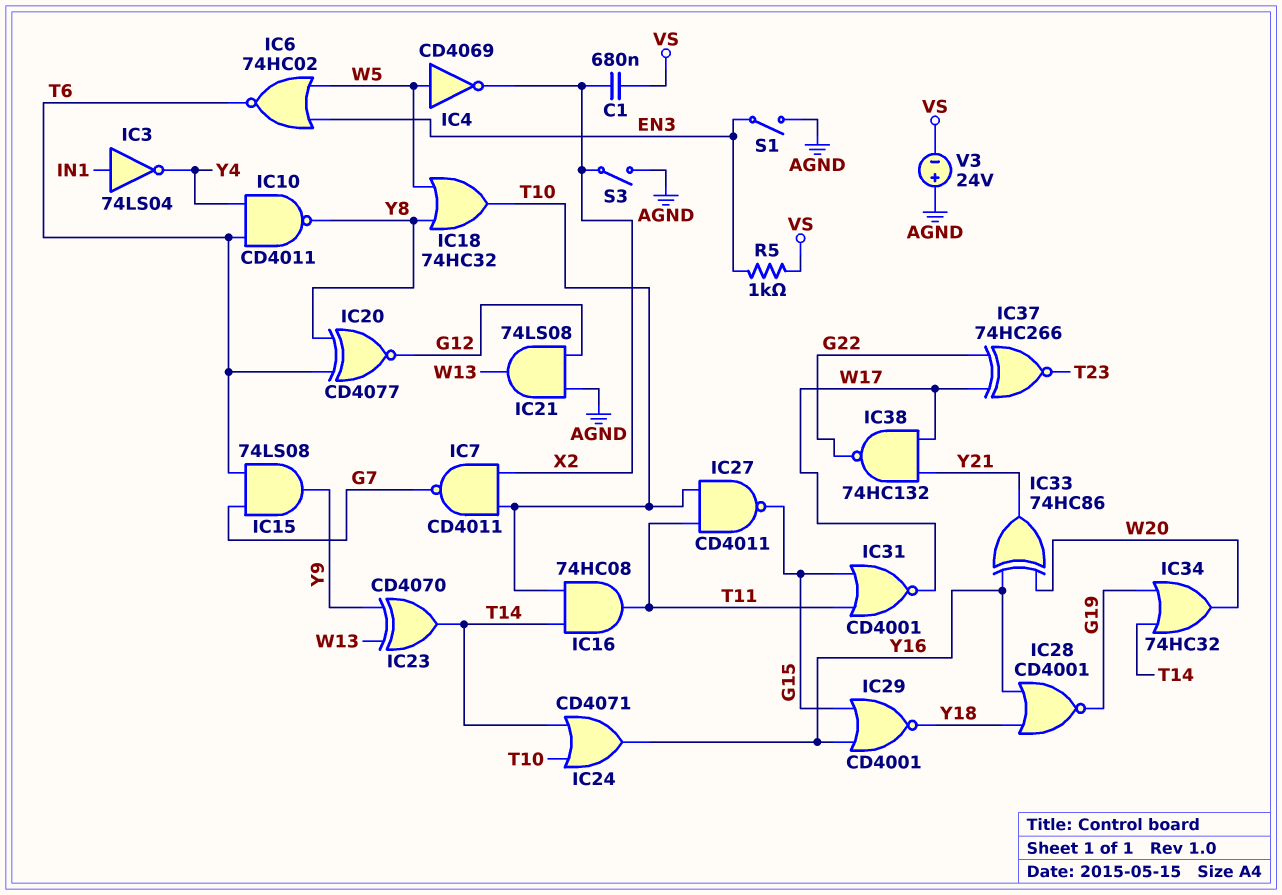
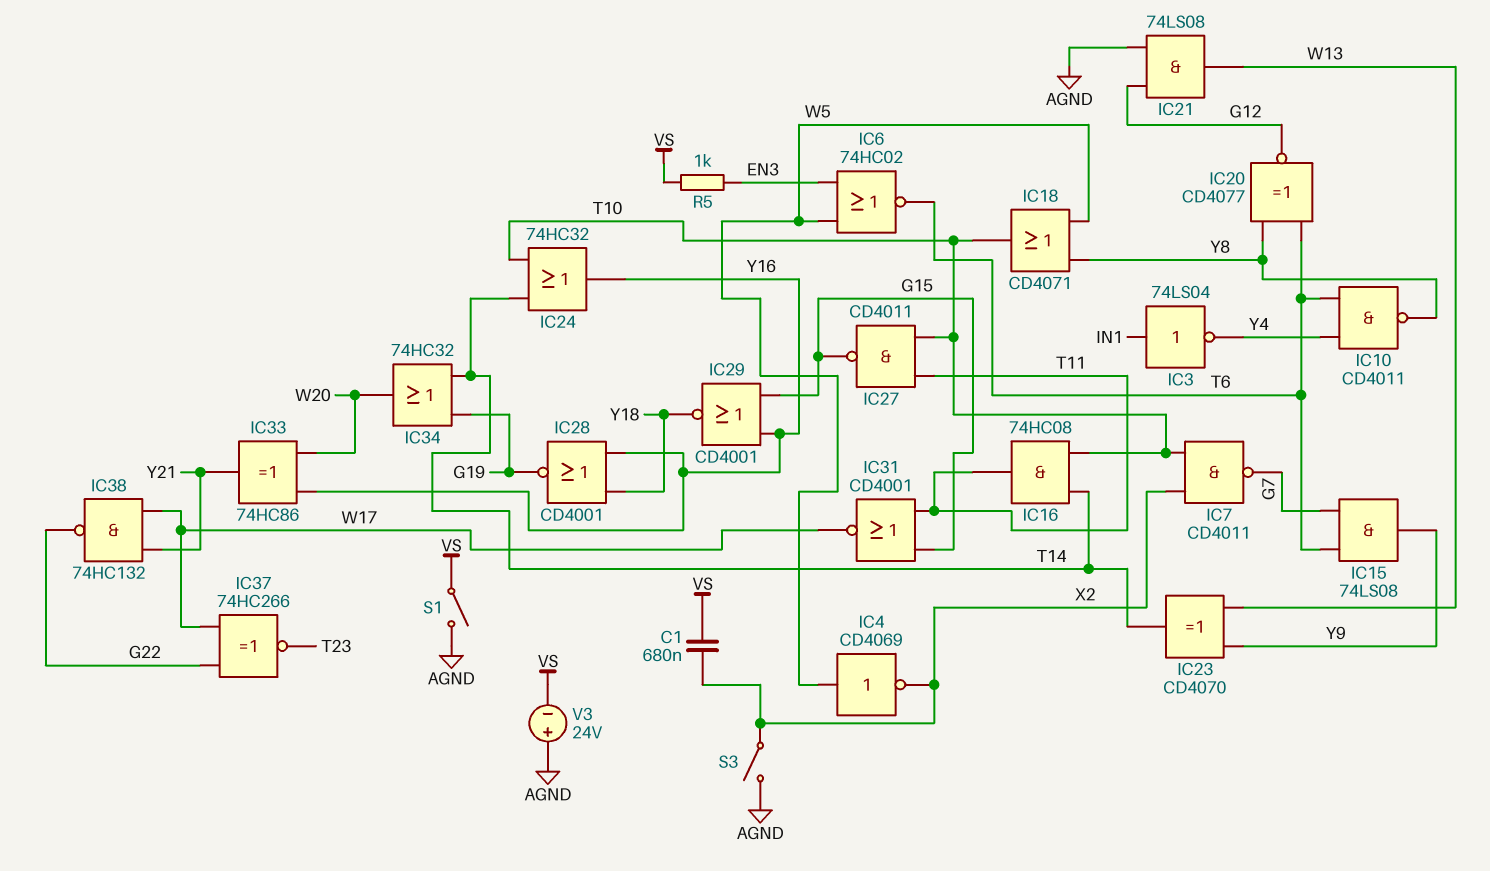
IC18: OR 74HC32 (in W5, in Y8, out T10) -> OR CD4071 (in W5, in Y8, out T10)
IC24: OR CD4071 (in T10, in T14, out Y16) -> OR 74HC32 (in T10, in T14, out Y16)
S1: switch (AGND, EN3) -> switch (AGND, VS)

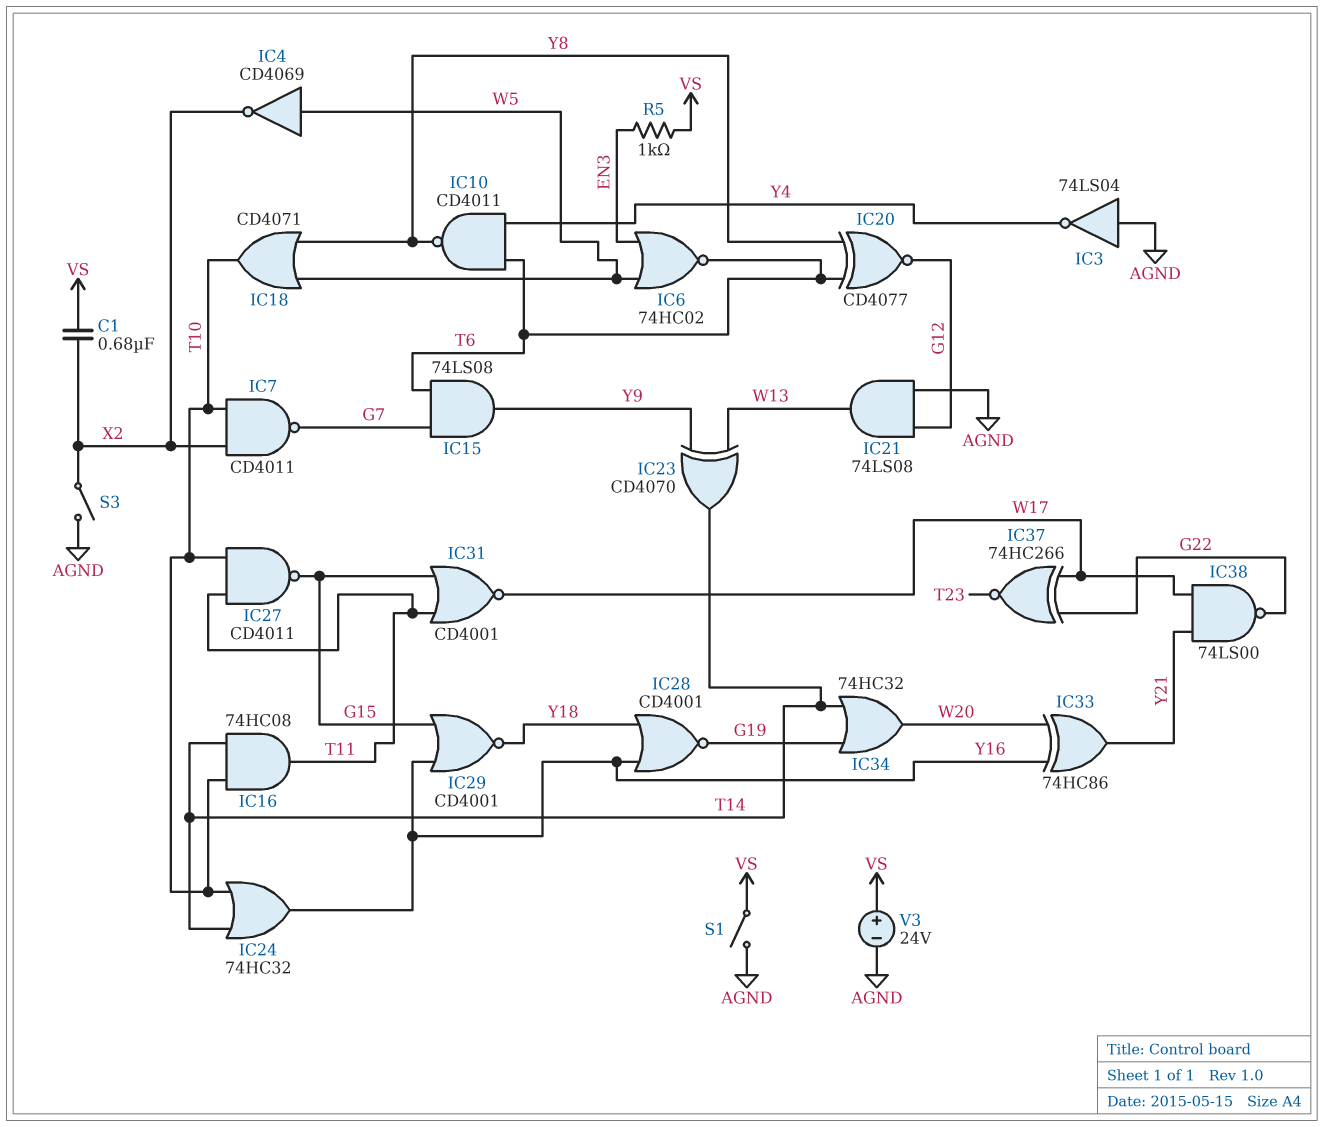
IC3: NOT 74LS04 (in IN1, out Y4) -> NOT 74LS04 (in AGND, out Y4)
IC38: NAND 74HC132 (in W17, in Y21, out G22) -> NAND 74LS00 (in W17, in Y21, out G22)
V3: 24V (plus AGND, minus VS) -> 24V (plus VS, minus AGND)

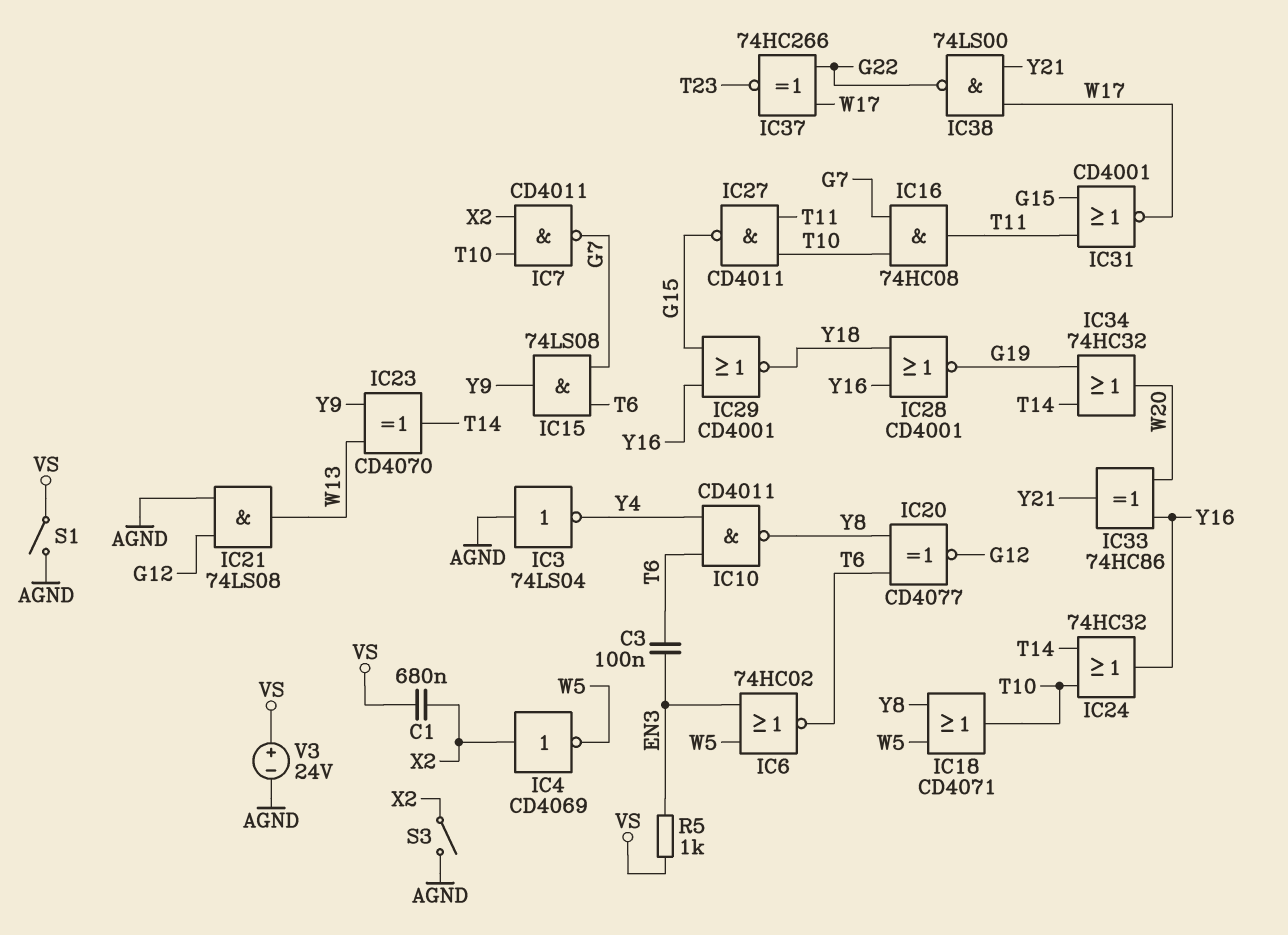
C3: none -> 100nF (EN3, T6)
IC4: NOT CD4069 (in W5, out X2) -> NOT CD4069 (in X2, out W5)
IC16: AND 74HC08 (in T10, in T14, out T11) -> AND 74HC08 (in G7, in T10, out T11)

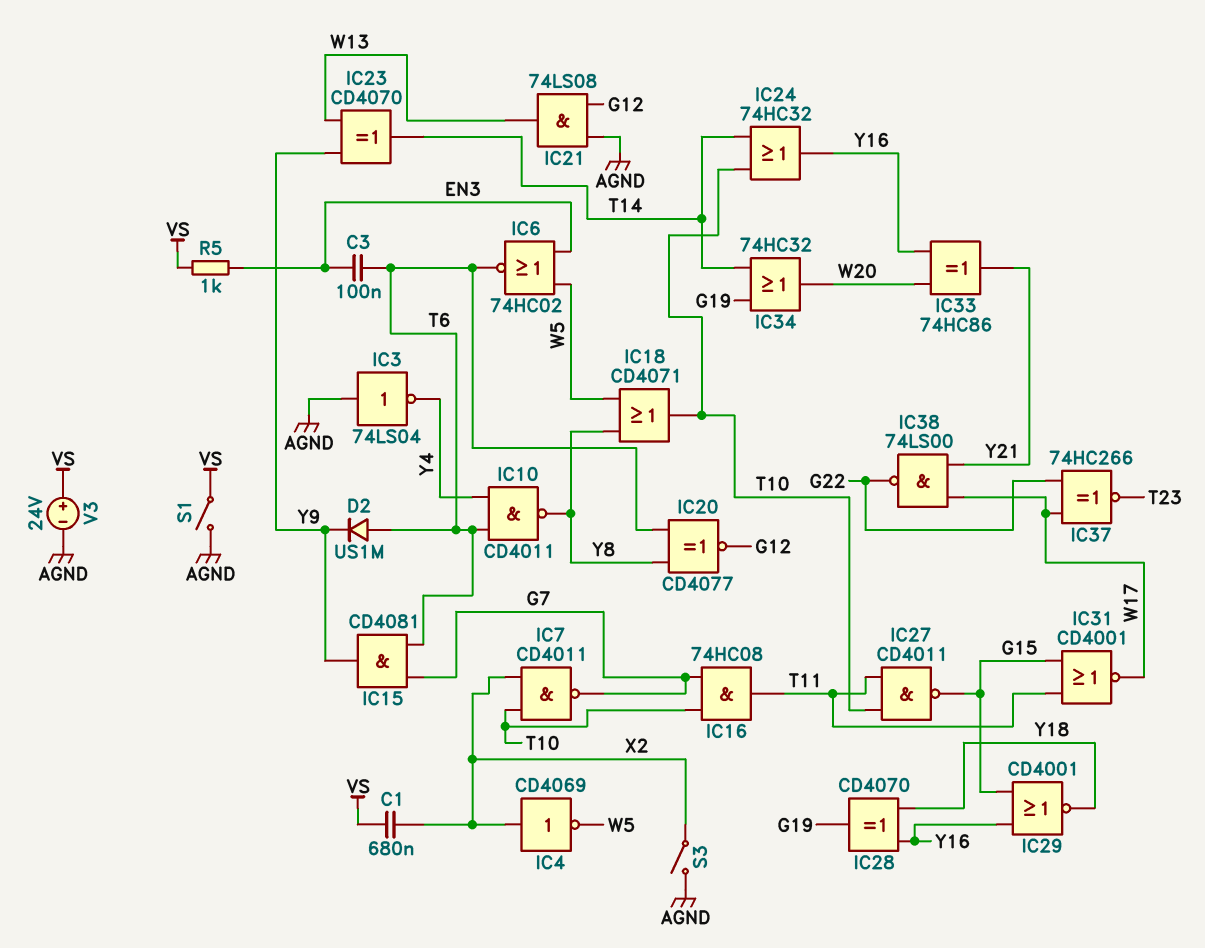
D2: none -> diode US1M (A T6, K Y9)
IC15: AND 74LS08 (in G7, in T6, out Y9) -> AND CD4081 (in G7, in T6, out Y9)
IC28: NOR CD4001 (in Y16, in Y18, out G19) -> XOR CD4070 (in Y16, in Y18, out G19)

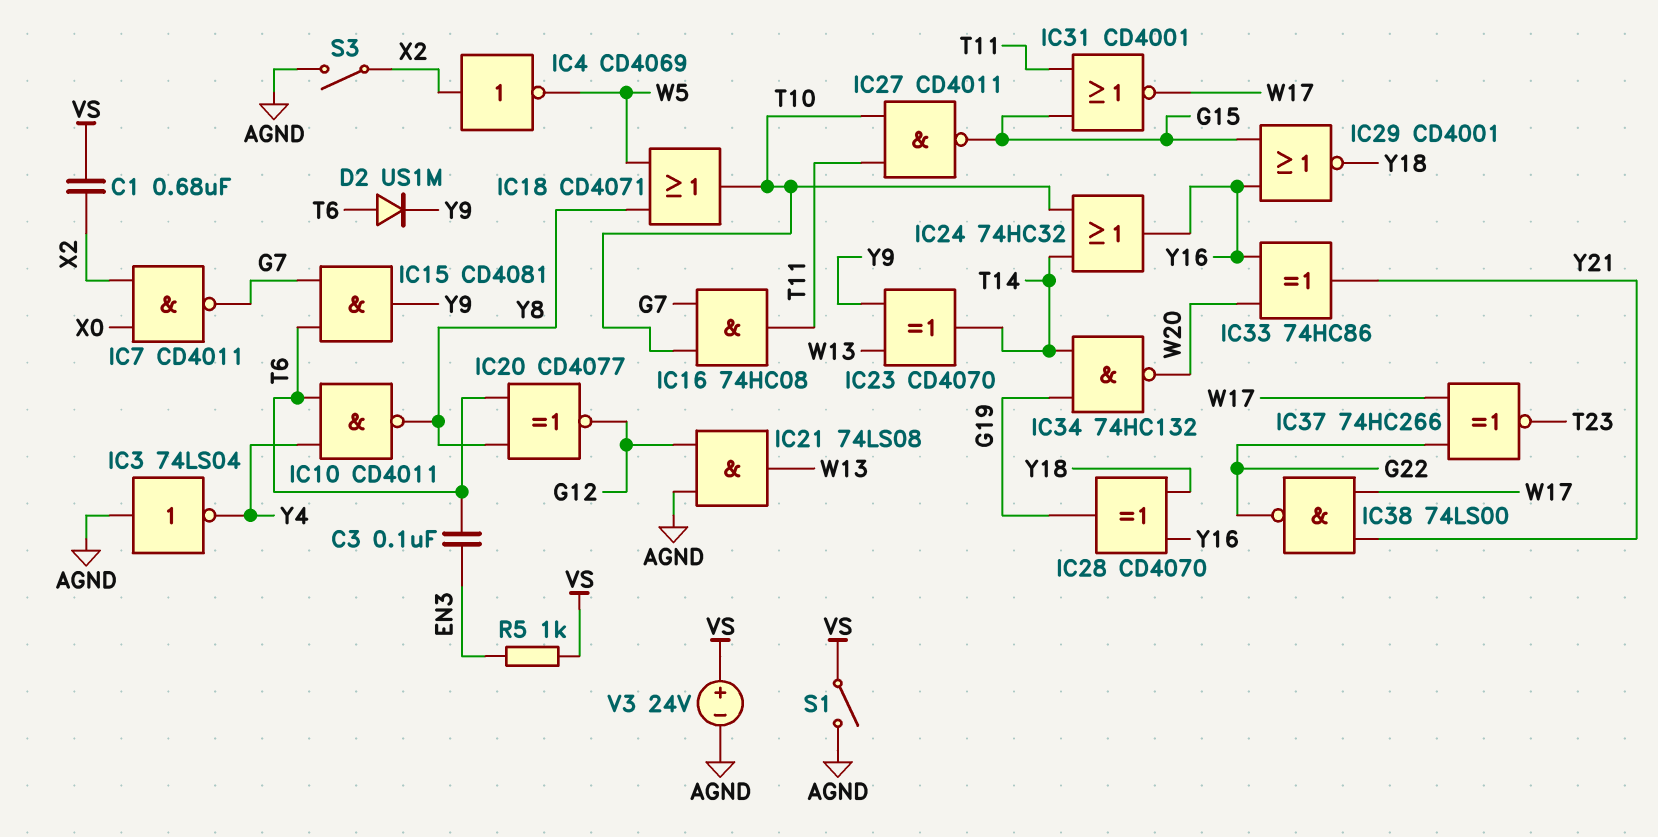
IC6: NOR 74HC02 (in EN3, in W5, out T6) -> none
IC7: NAND CD4011 (in T10, in X2, out G7) -> NAND CD4011 (in X0, in X2, out G7)
IC34: OR 74HC32 (in G19, in T14, out W20) -> NAND 74HC132 (in G19, in T14, out W20)

